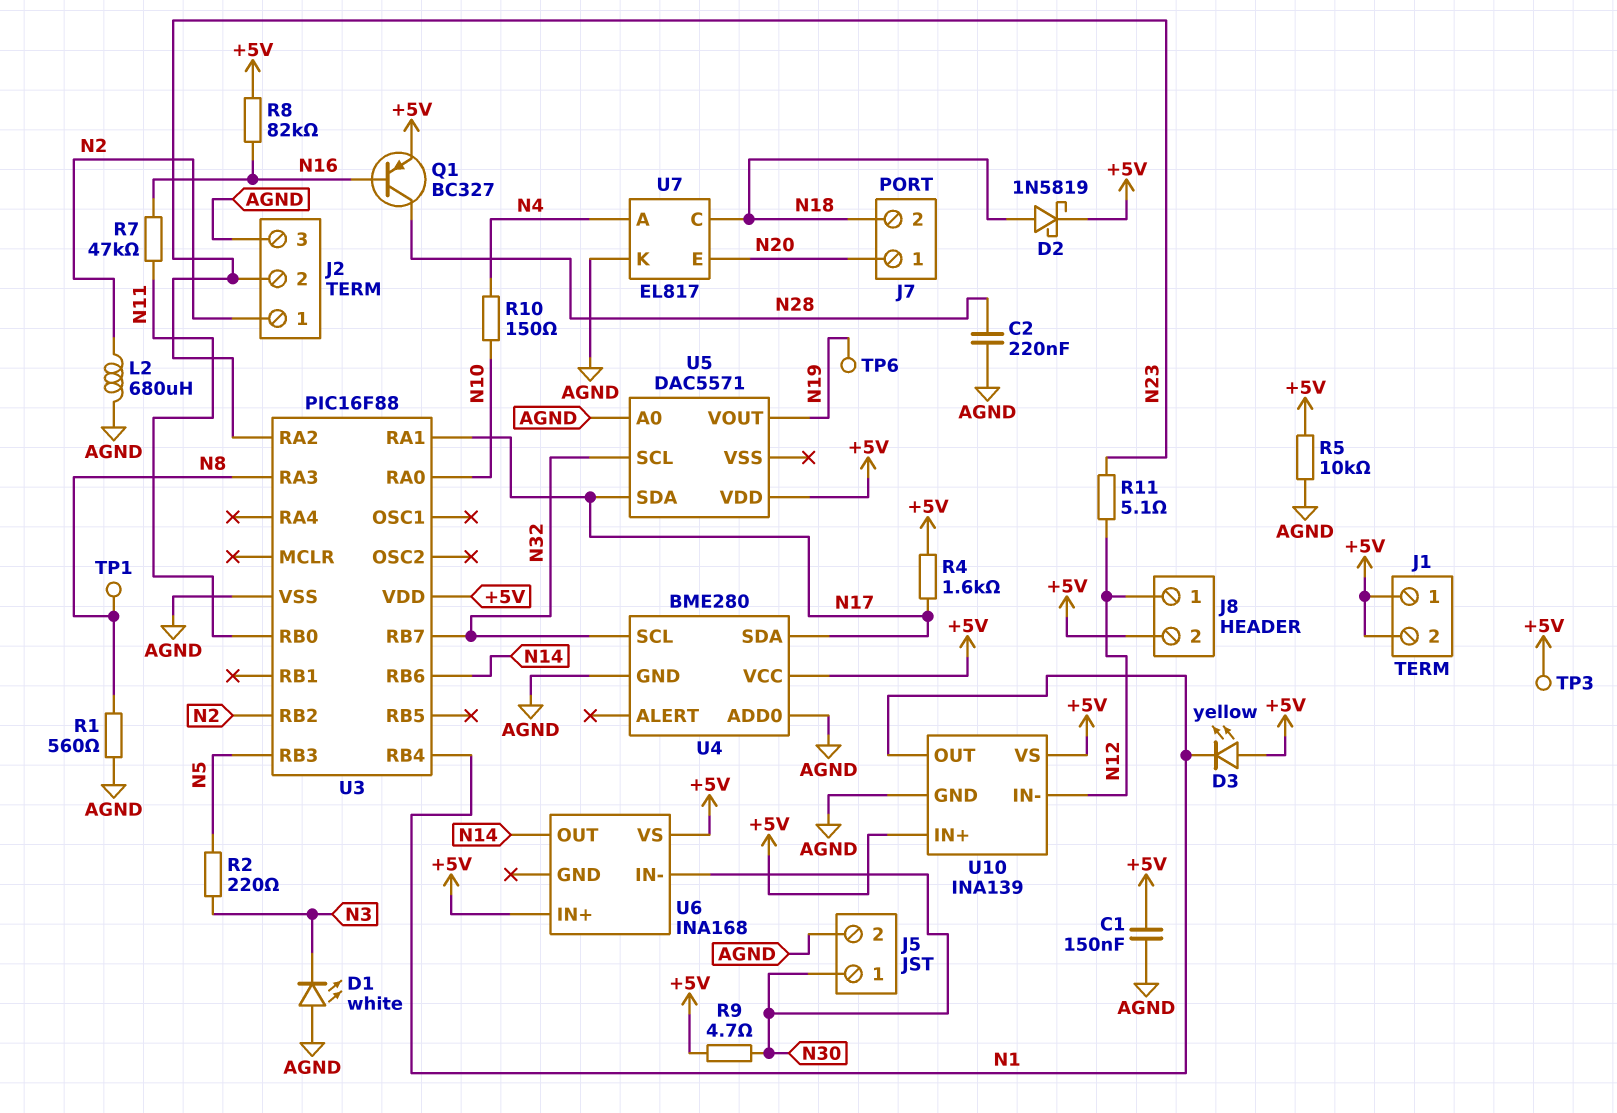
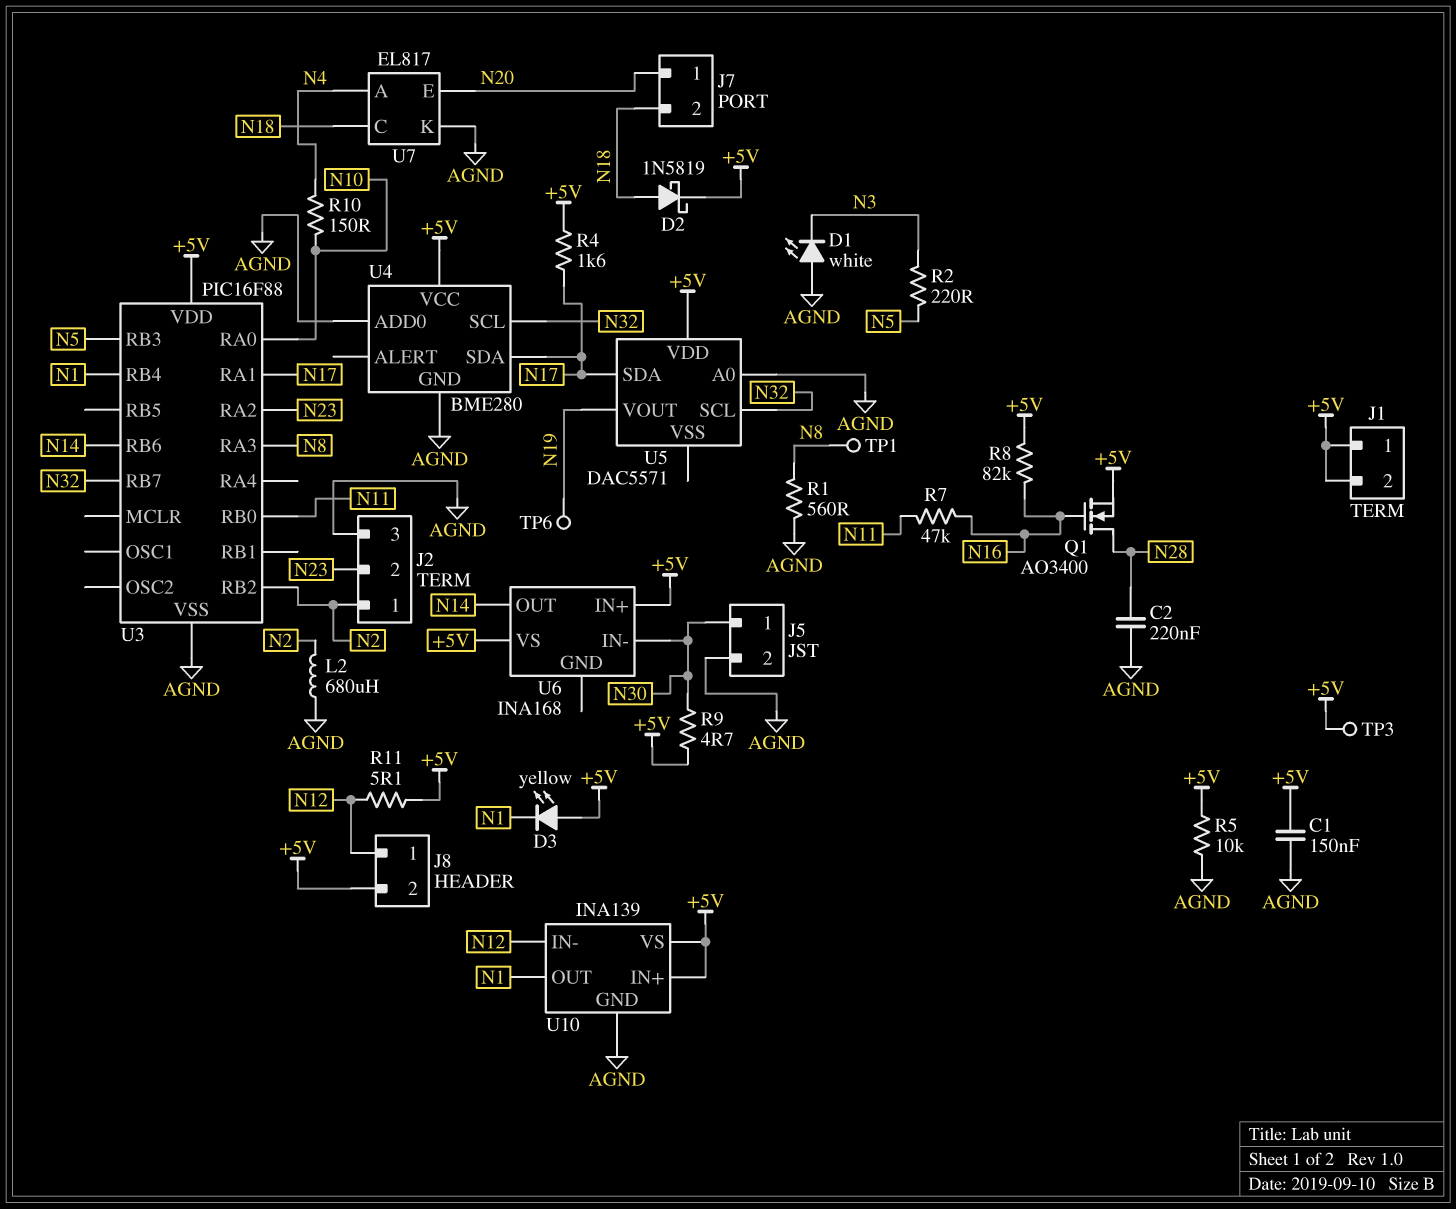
Q1: PNP BC327 (B N16, C N28, E +5V) -> NMOS AO3400 (G N16, D N28, S +5V)
R11: 5.1 (N12, N23) -> 5.1 (+5V, N12)

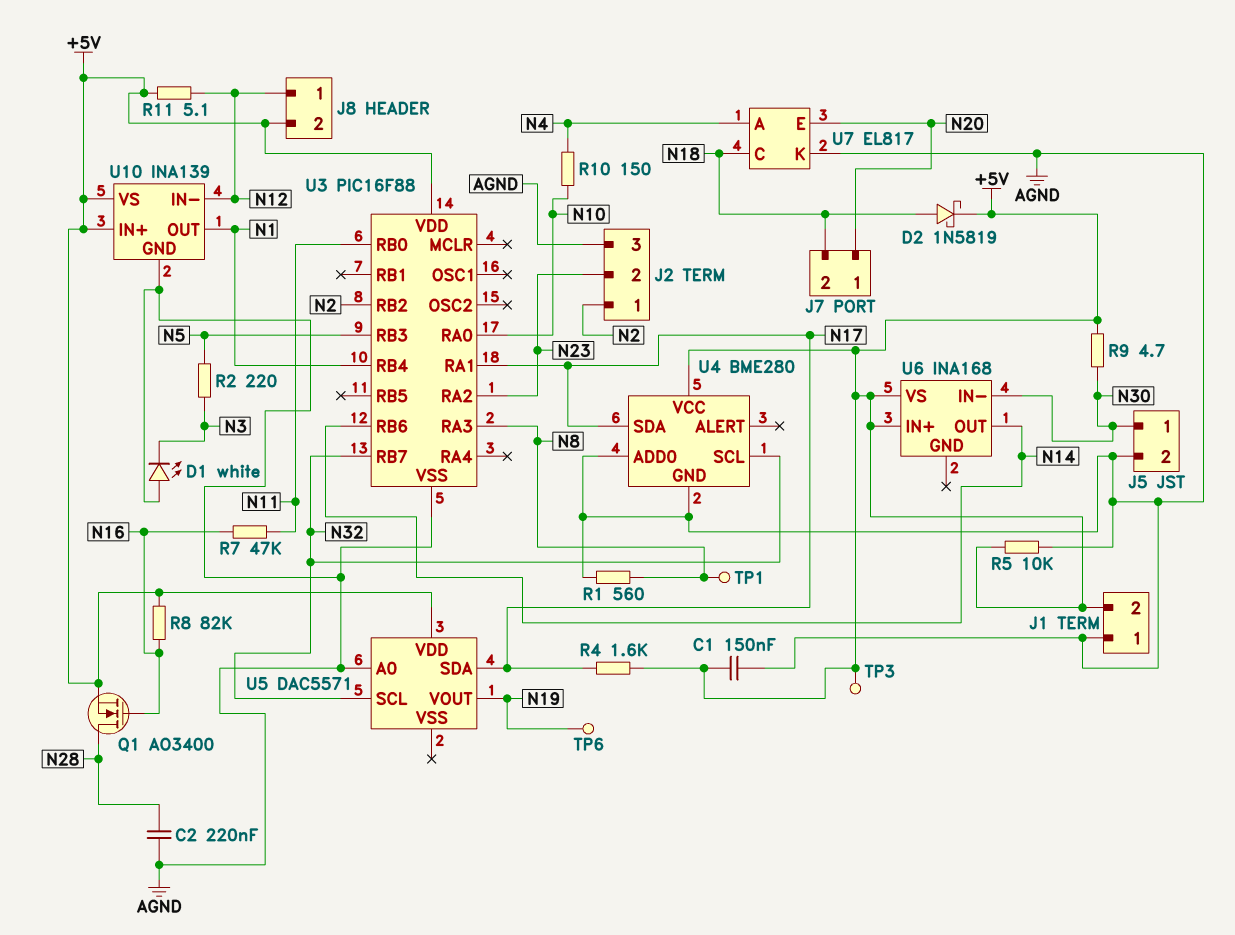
D3: LED yellow (A +5V, K N1) -> none
J1 pin 1: +5V -> AGND
L2: 680uH (AGND, N2) -> none

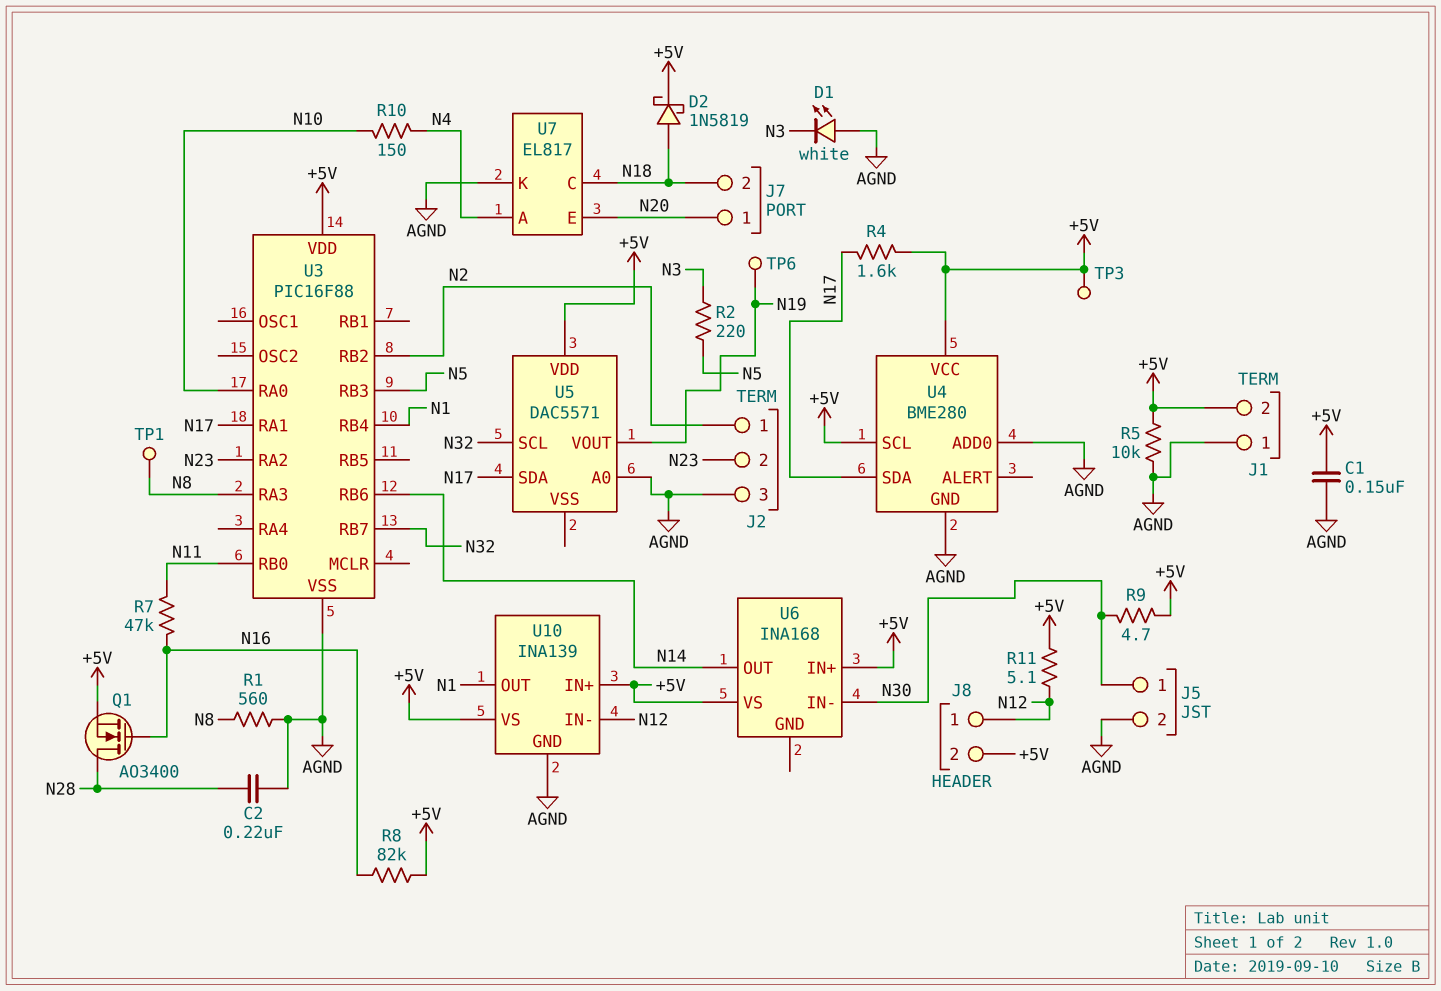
U4 pin SCL: N32 -> +5V

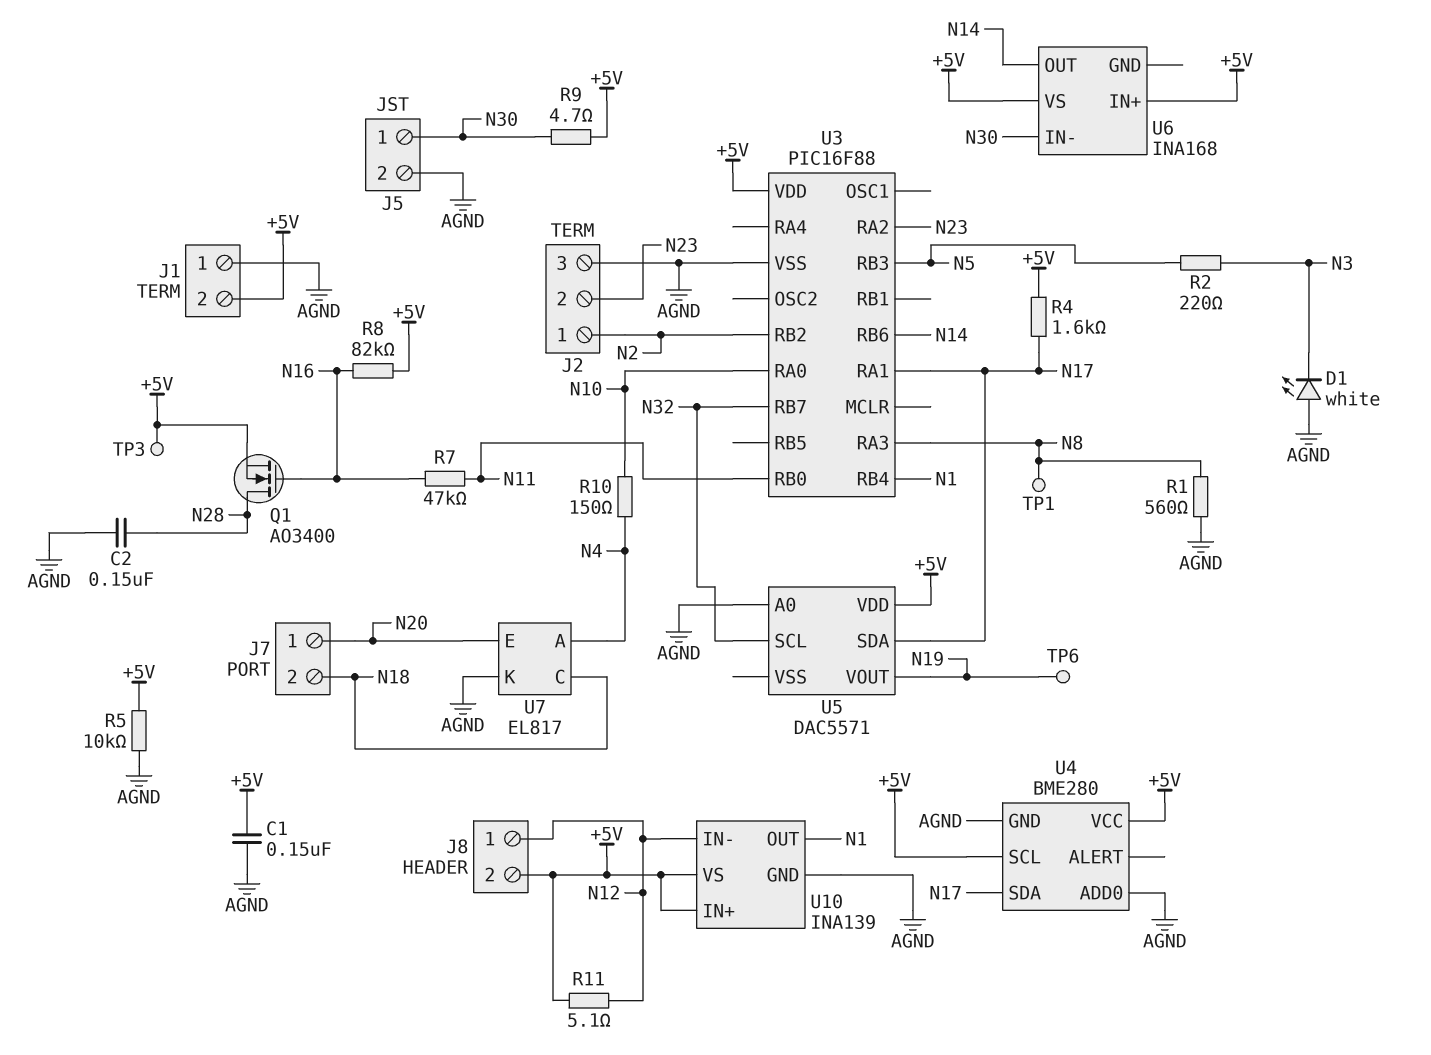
C2: 220nF (AGND, N28) -> 150nF (AGND, N28)
D2: schottky 1N5819 (A N18, K +5V) -> none

